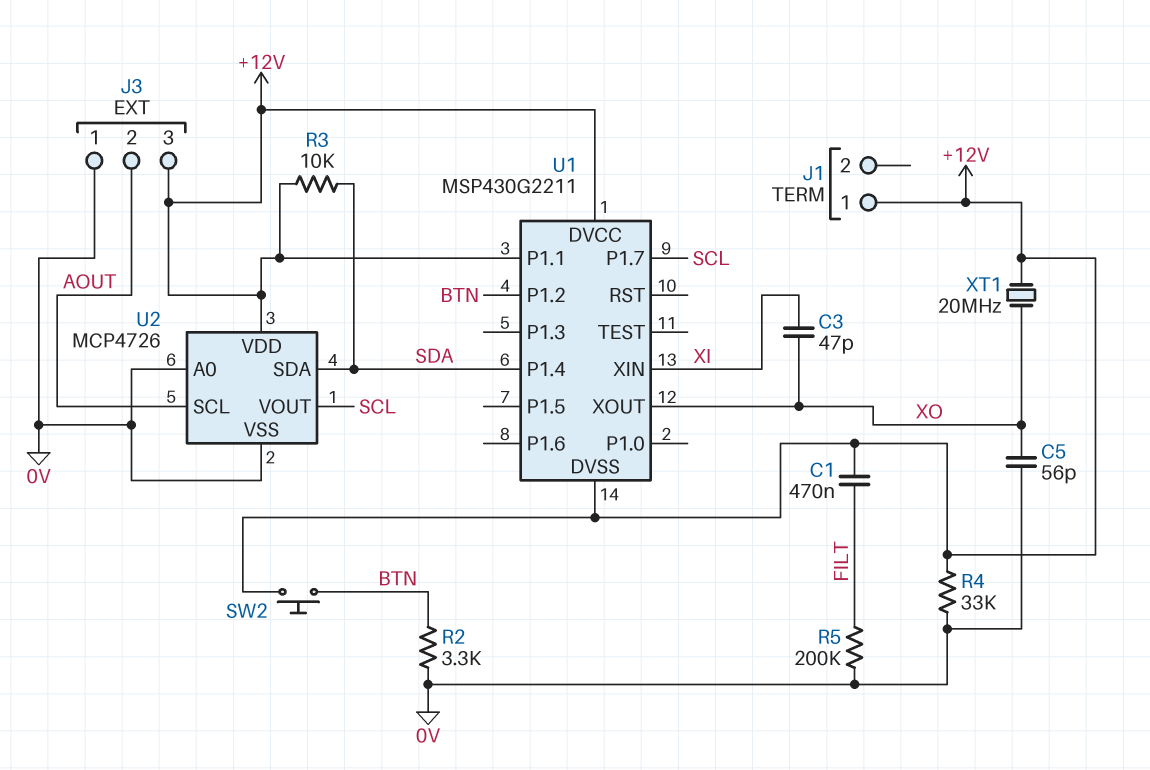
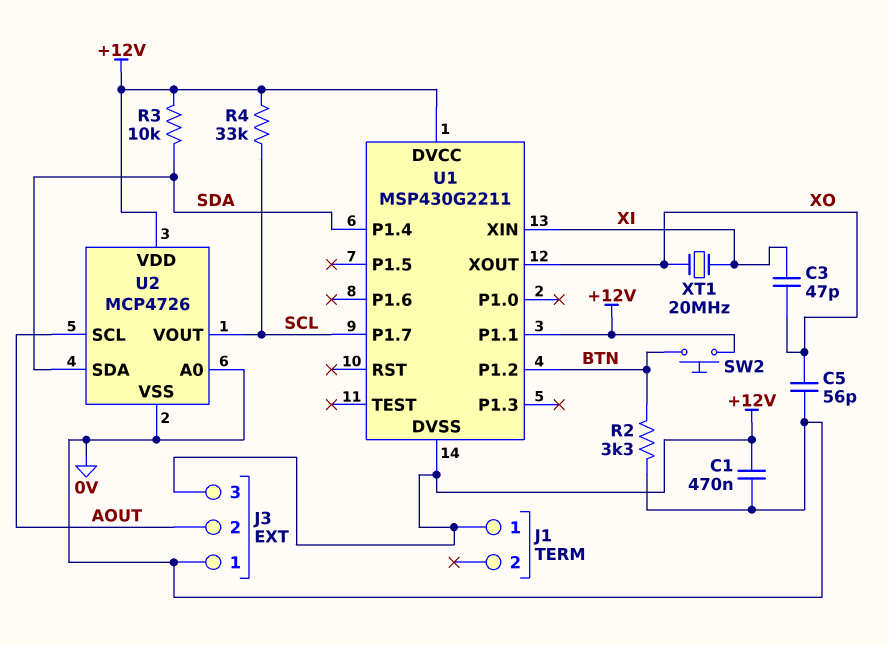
C1: 470nF (+12V, FILT) -> 470nF (+12V, 0V)
R4: 33k (+12V, 0V) -> 33k (+12V, SCL)
R5: 200k (0V, FILT) -> none
XT1: 20MHz (+12V, XO) -> 20MHz (XI, XO)

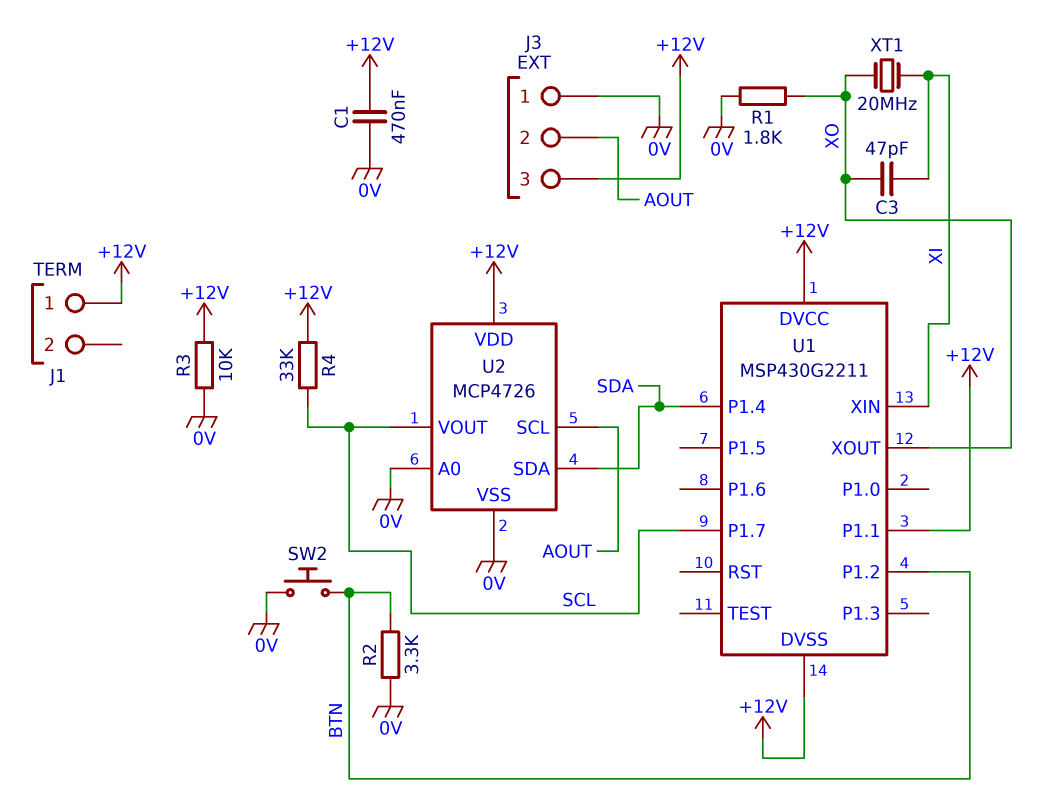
C5: 56pF (0V, XO) -> none
R1: none -> 1.8k (0V, XO)
R3: 10k (+12V, SDA) -> 10k (+12V, 0V)
SW2: button (+12V, BTN) -> button (0V, BTN)

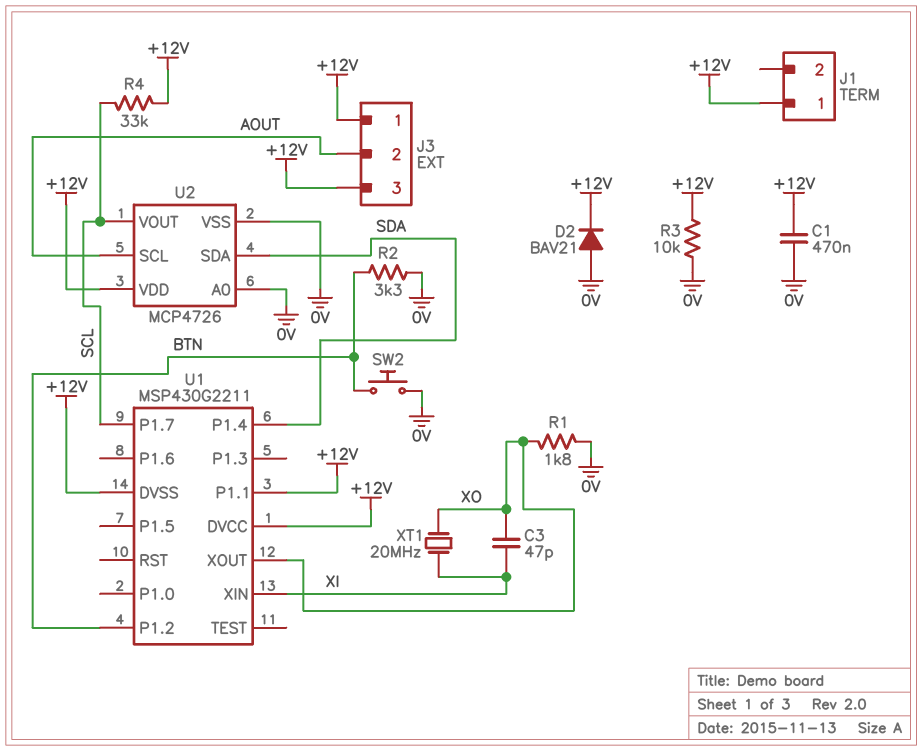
D2: none -> diode BAV21 (A 0V, K +12V)
J3 pin 1: 0V -> +12V

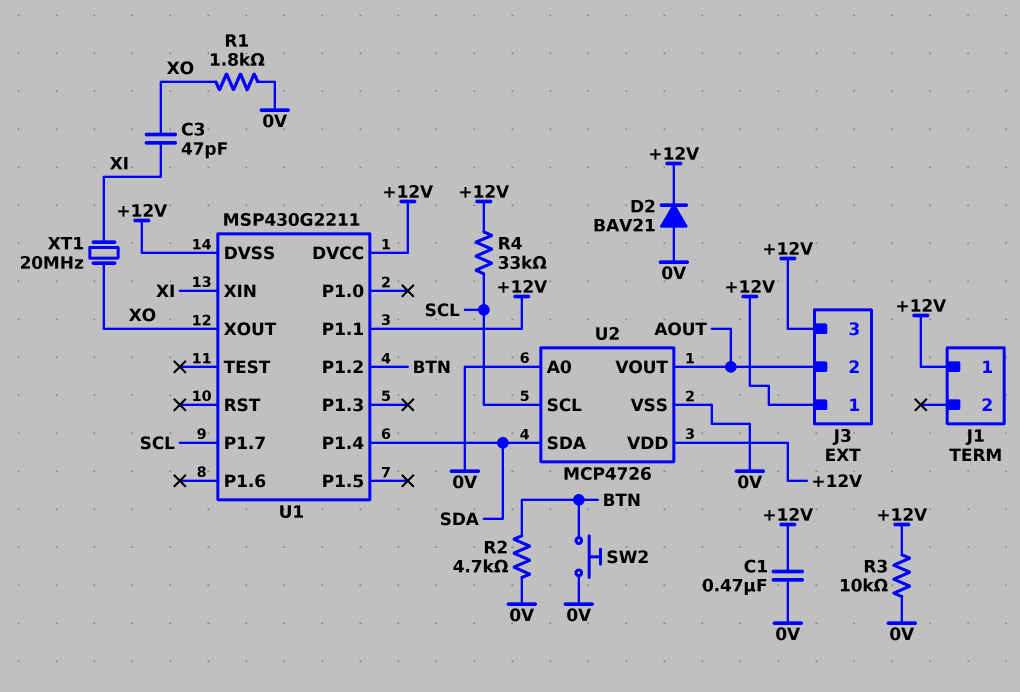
R2: 3.3k (0V, BTN) -> 4.7k (0V, BTN)
U2 pin SCL: AOUT -> SCL
U2 pin VOUT: SCL -> AOUT

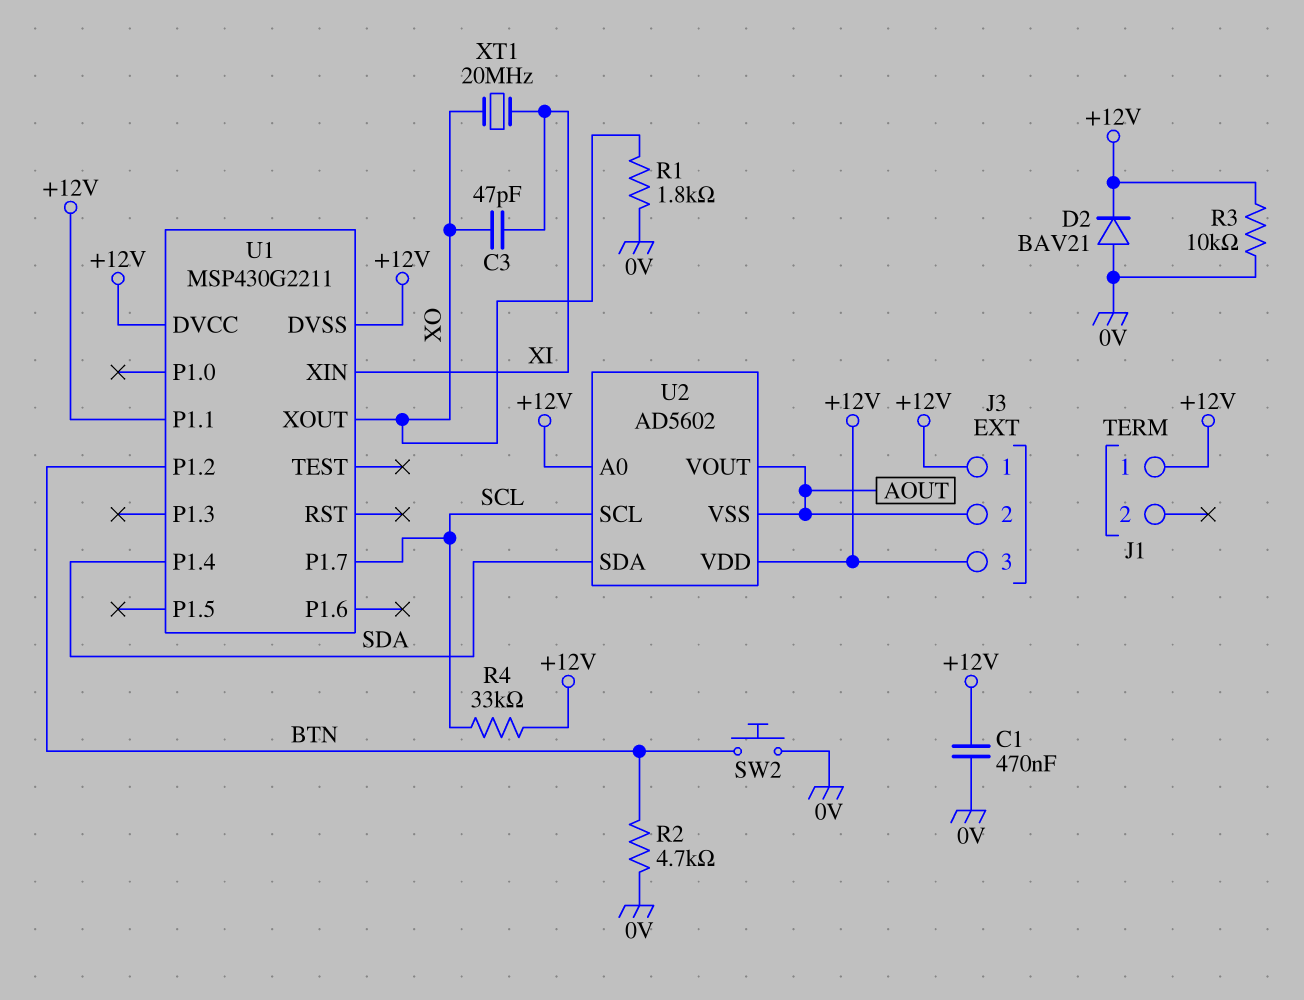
U2: MCP4726 -> AD5602
U2 pin A0: 0V -> +12V
U2 pin VSS: 0V -> AOUT

